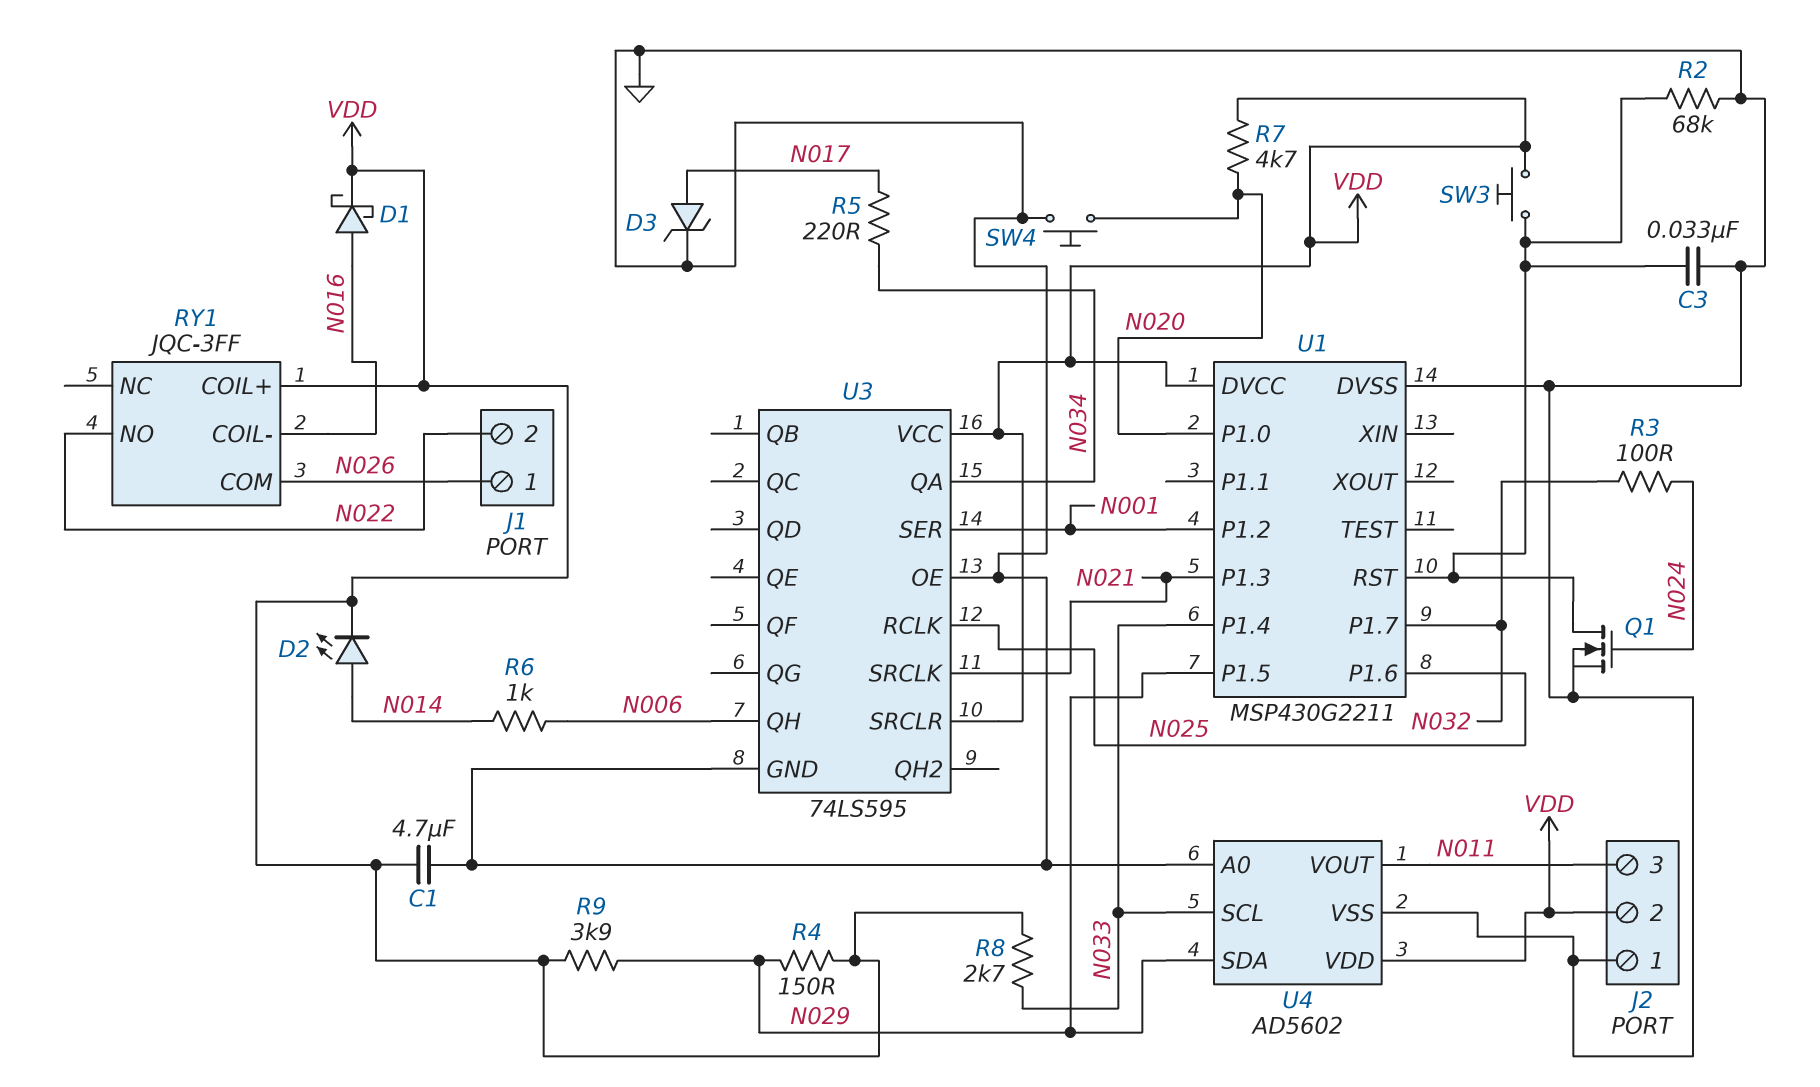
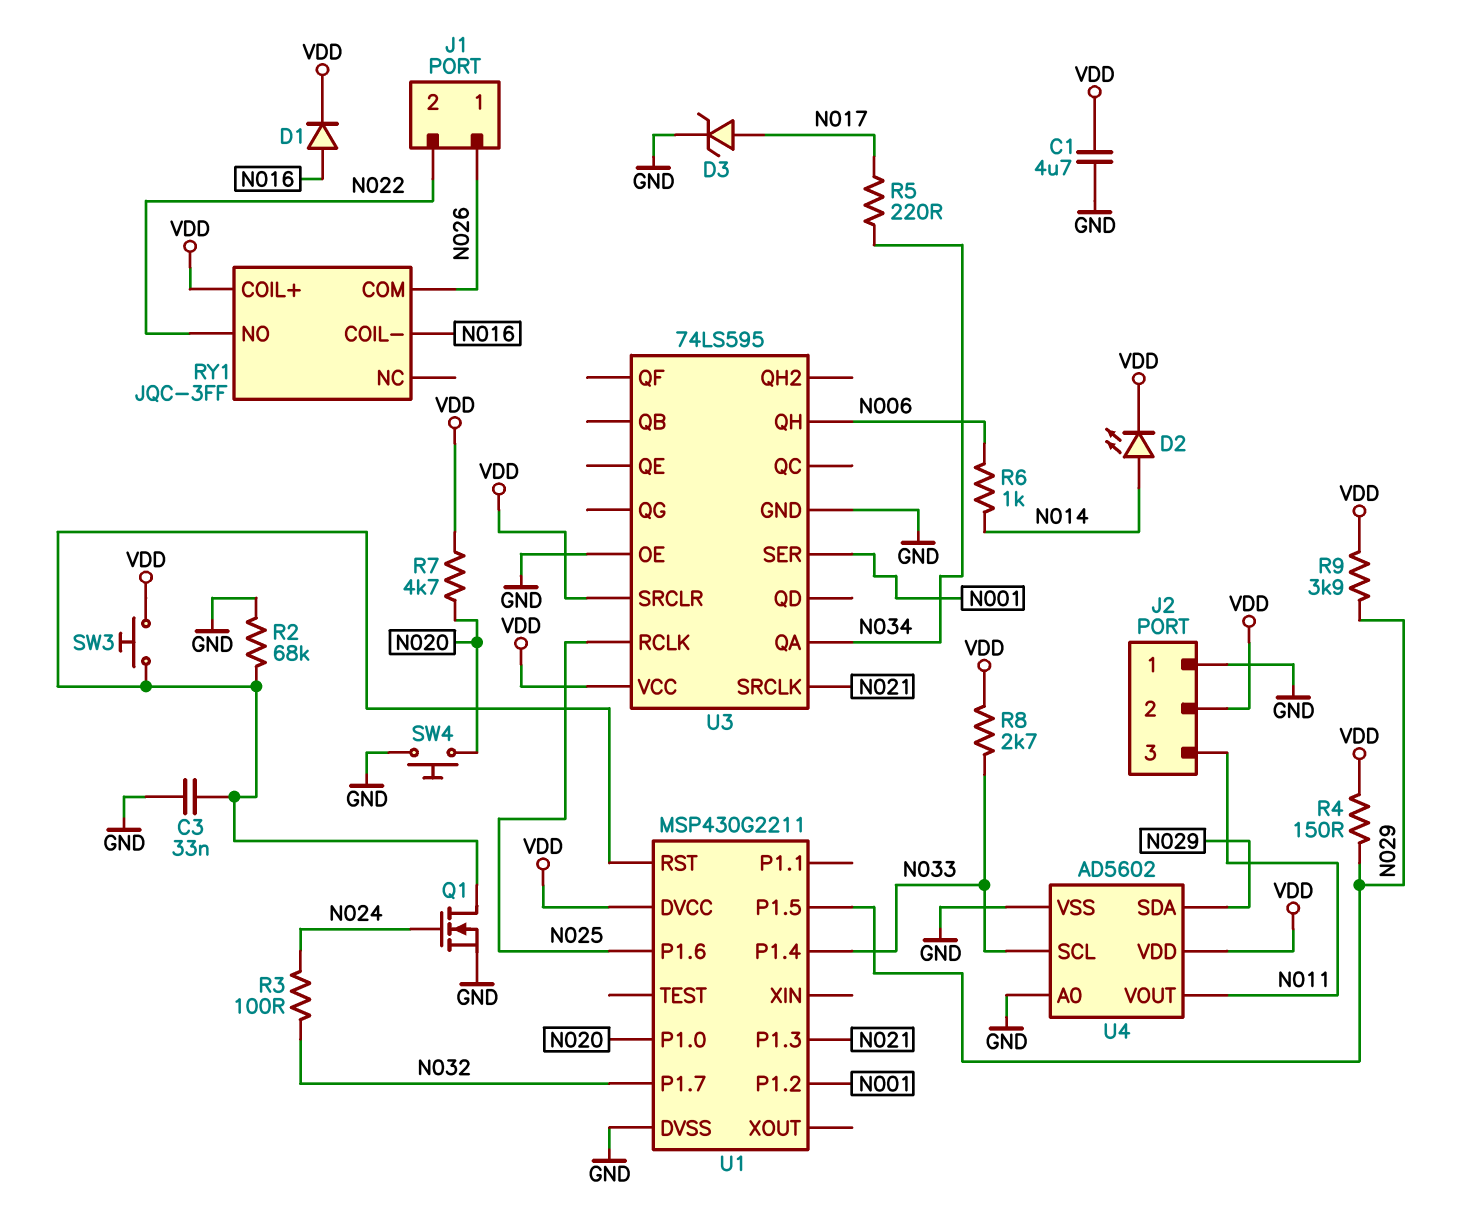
D1: schottky (A N016, K VDD) -> diode (A N016, K VDD)

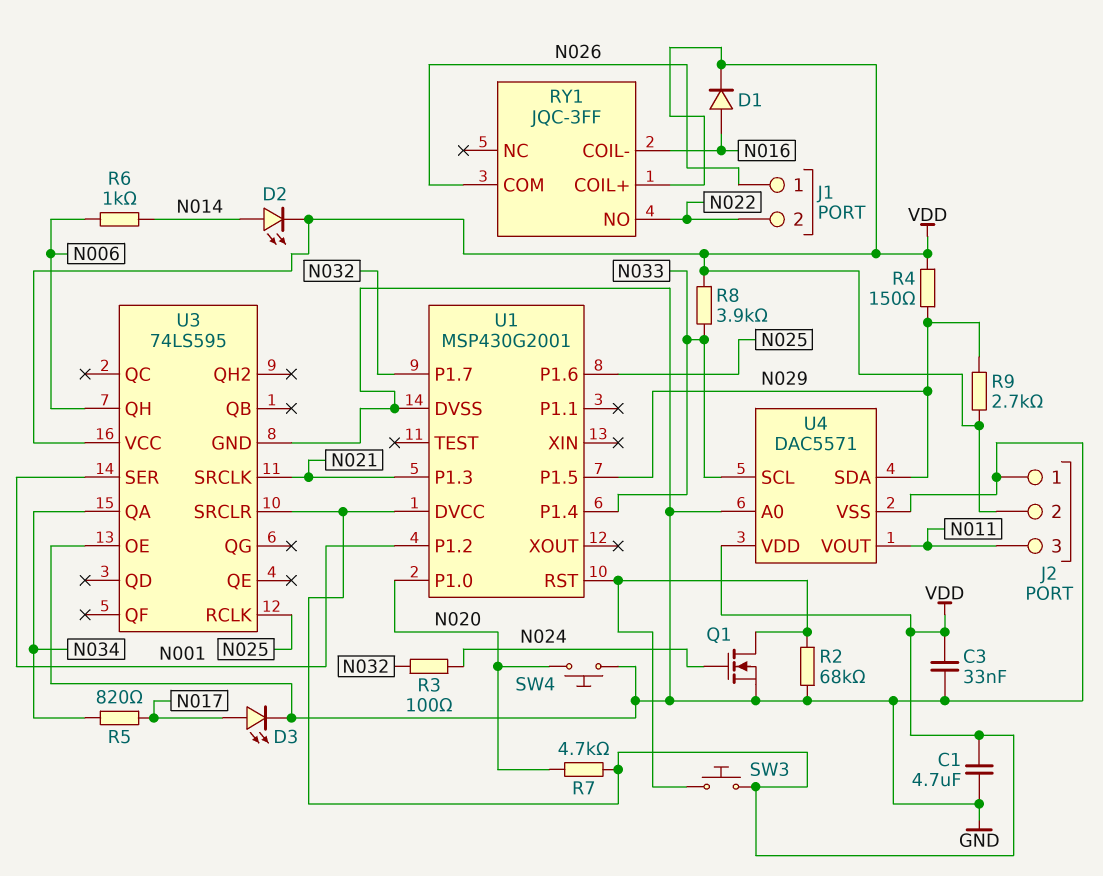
C3: 33nF (GND, U1/RST) -> 33nF (GND, VDD)
D3: zener (A N017, K GND) -> LED (A N017, K GND)
R5: 220 (N017, N034) -> 820 (N017, N034)
R8: 2.7k (N033, VDD) -> 3.9k (N033, VDD)
R9: 3.9k (N029, VDD) -> 2.7k (N029, VDD)
U1: MSP430G2211 -> MSP430G2001
U4: AD5602 -> DAC5571

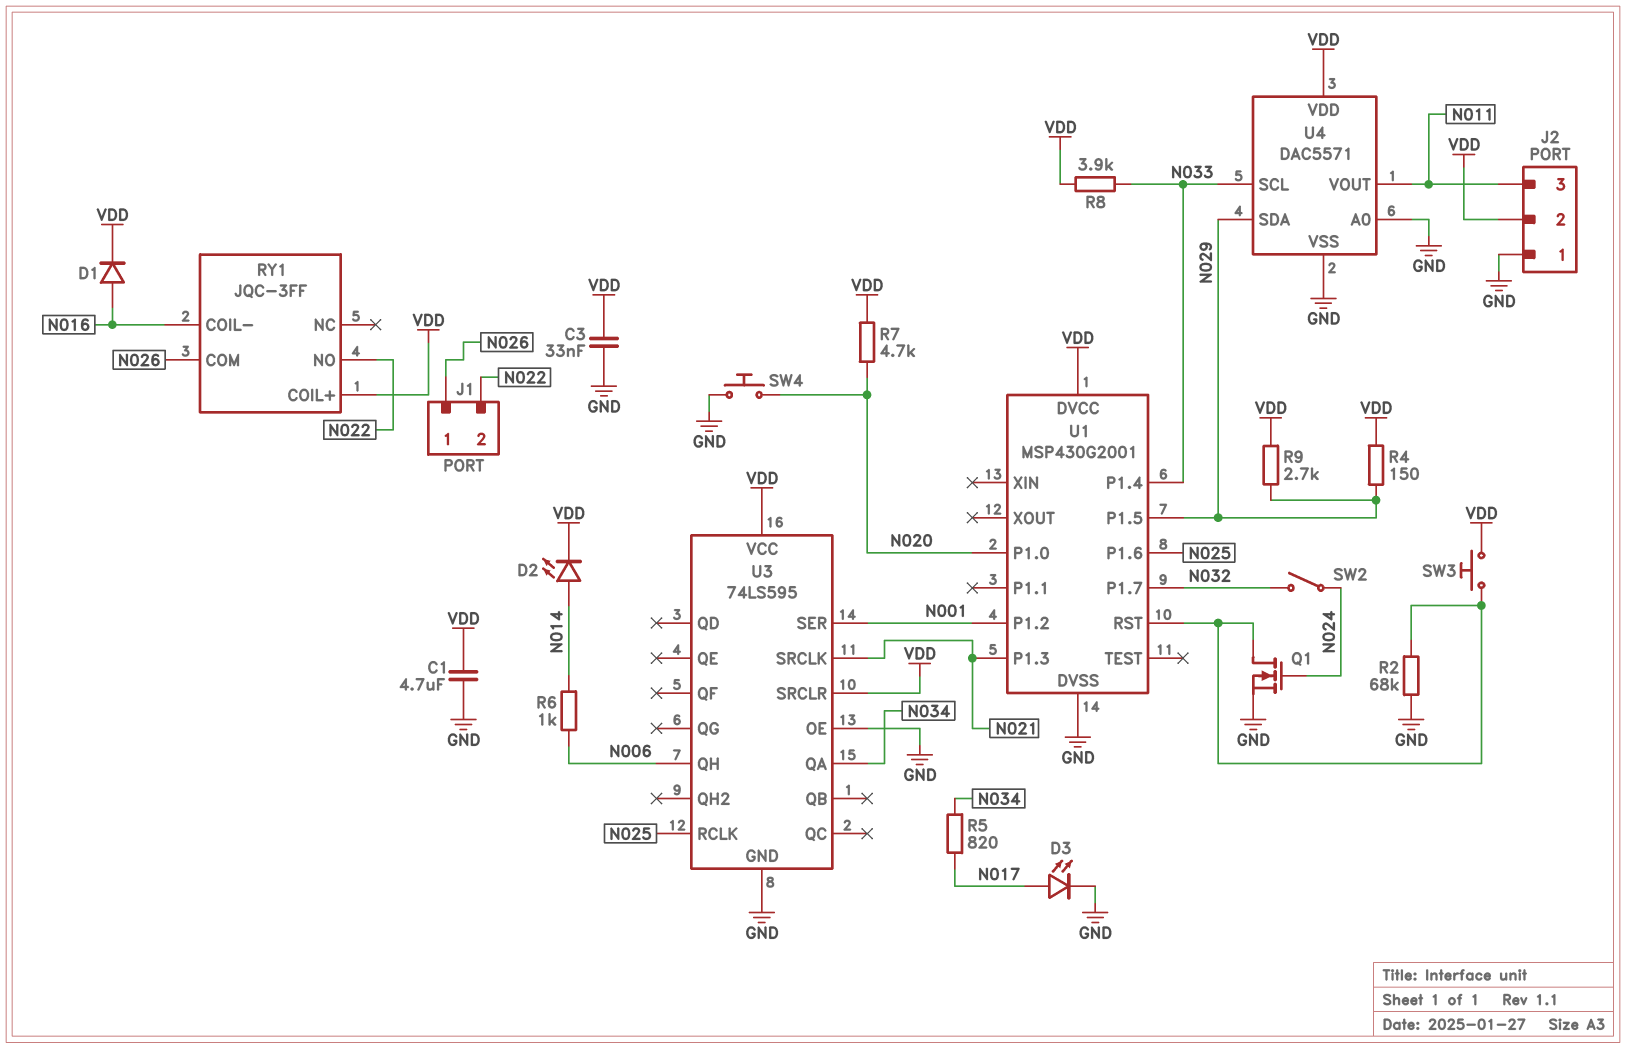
R3: 100 (N024, N032) -> none
SW2: none -> switch (N024, N032)

